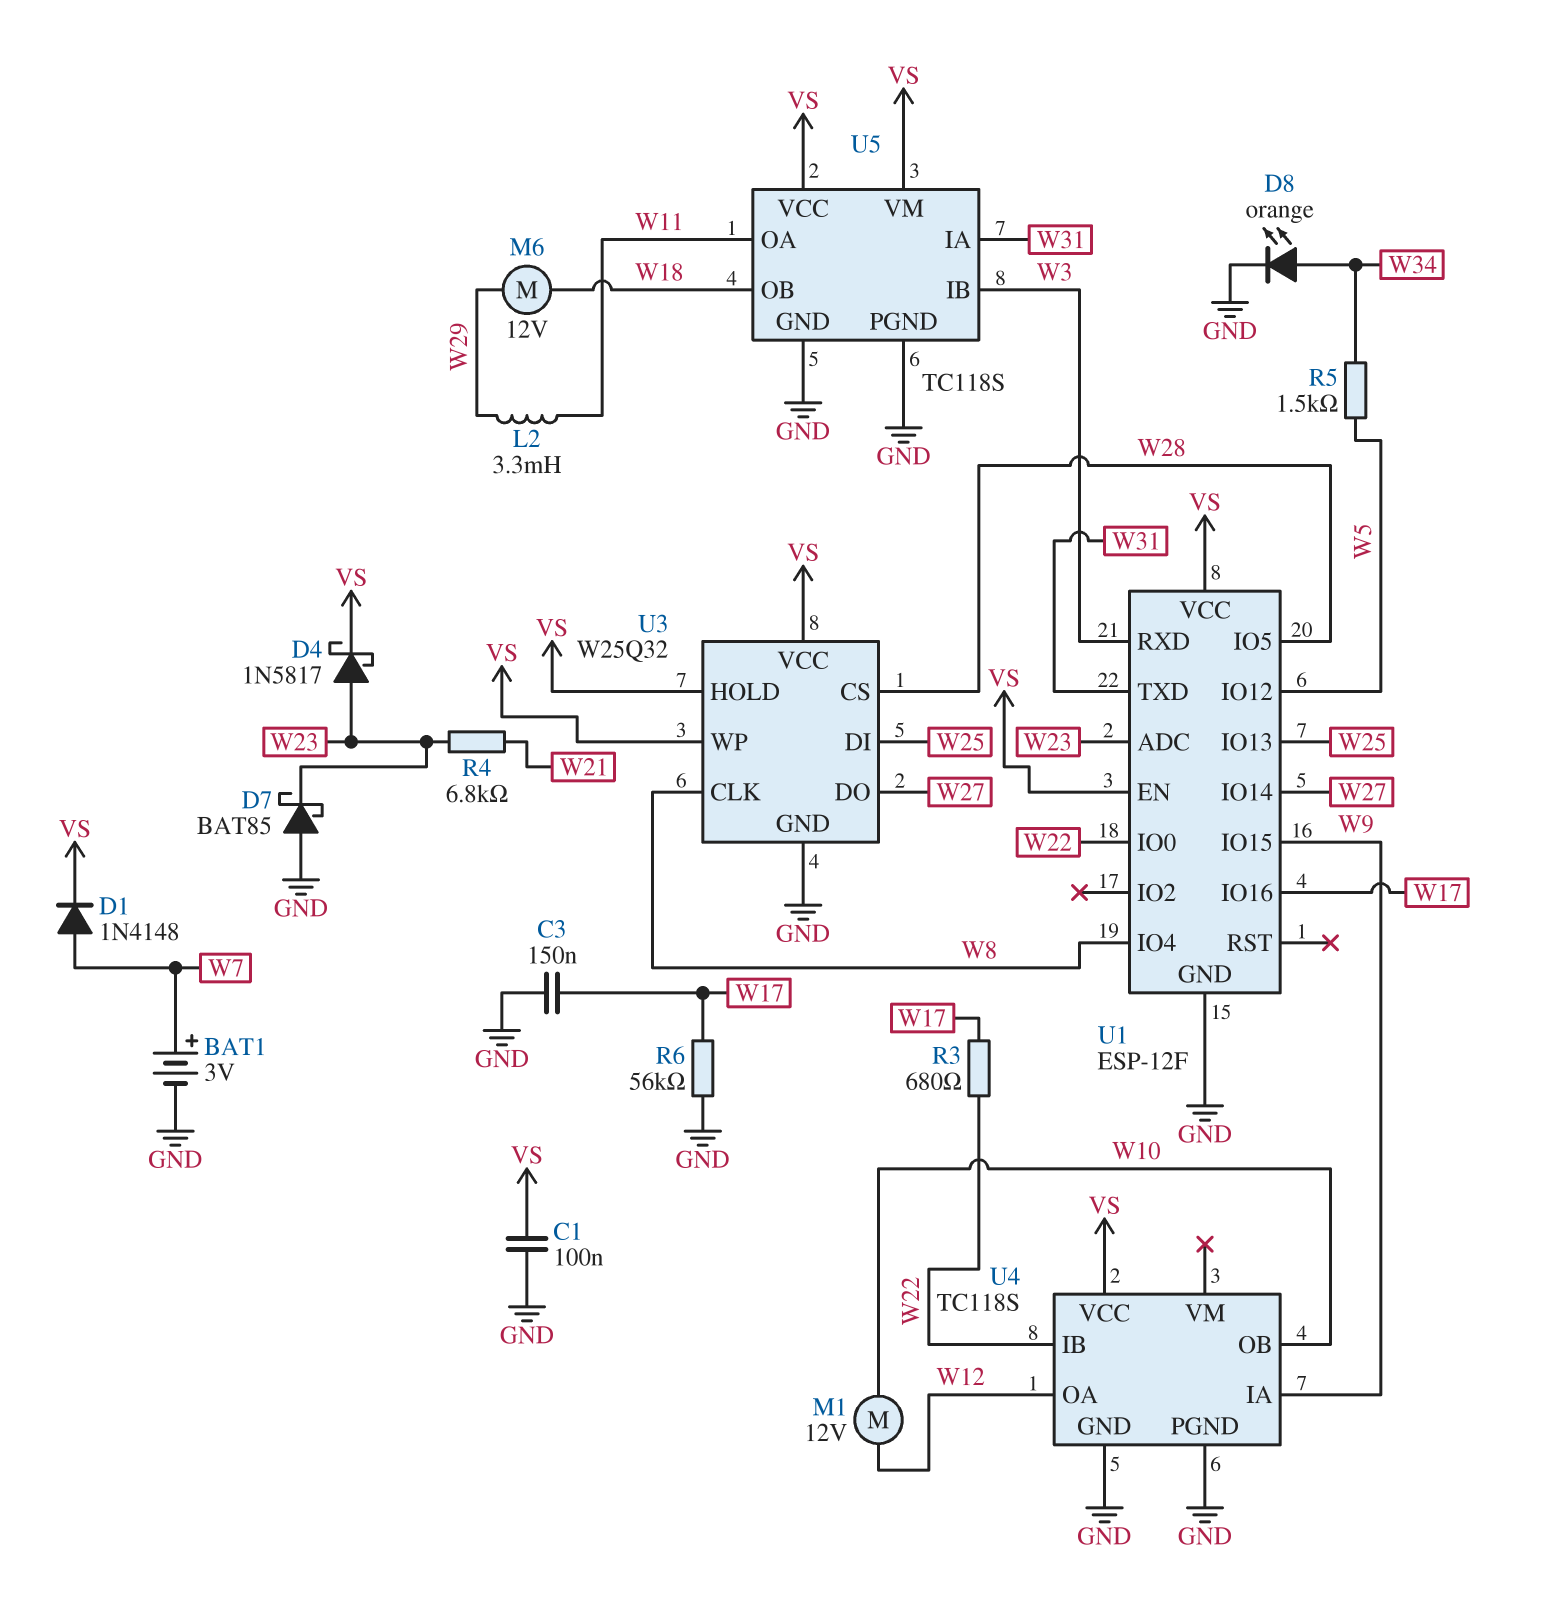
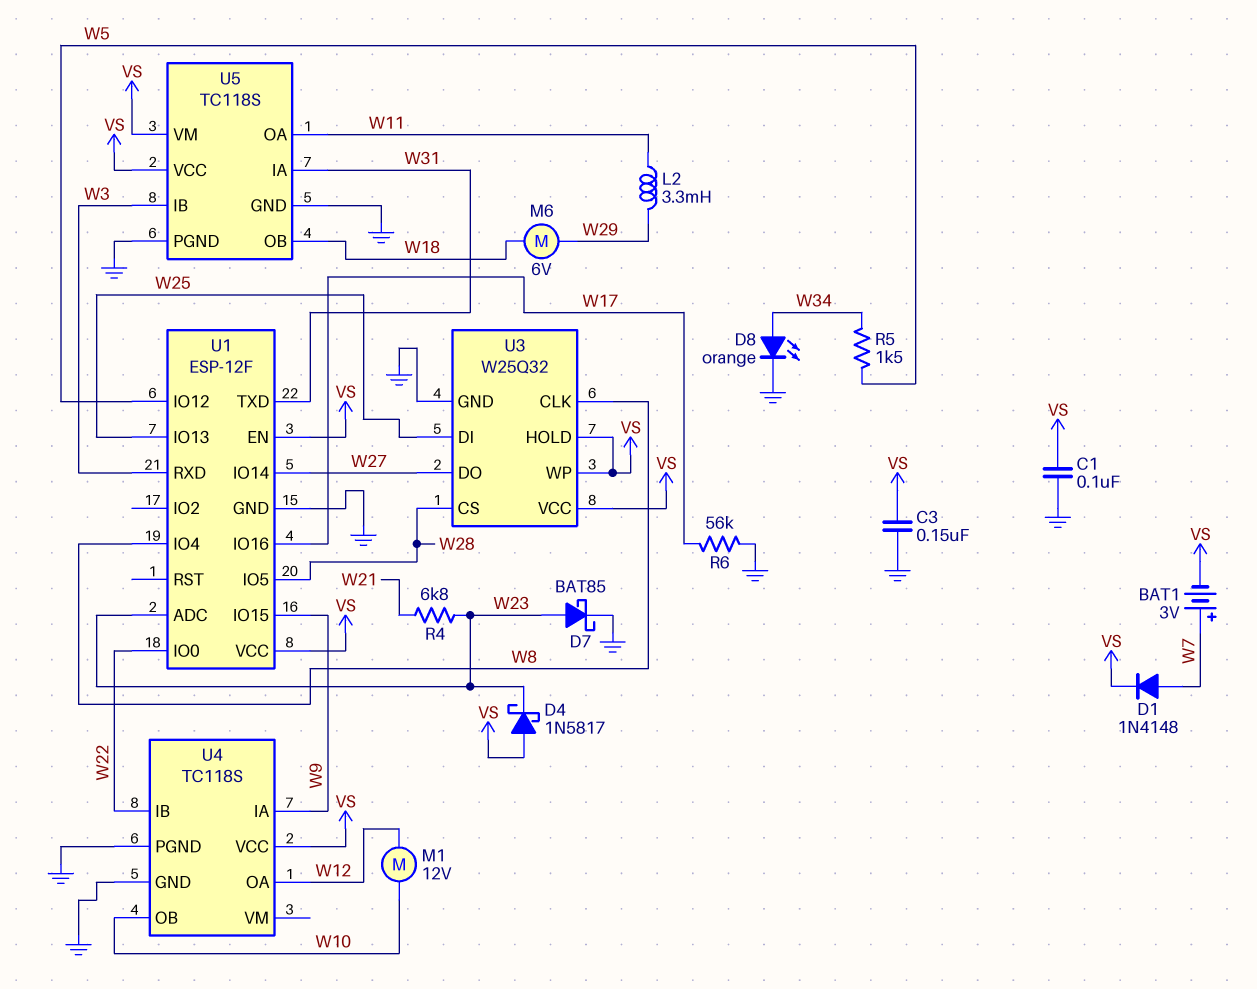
BAT1: 3V (plus W7, minus GND) -> 3V (plus W7, minus VS)
C3: 150nF (GND, W17) -> 150nF (GND, VS)
D4: schottky 1N5817 (A W23, K VS) -> schottky 1N5817 (A VS, K W23)
D7: schottky BAT85 (A GND, K W23) -> schottky BAT85 (A W23, K GND)
M6: motor 12V (W18, W29) -> motor 6V (W18, W29)
R3: 680 (W17, W22) -> none

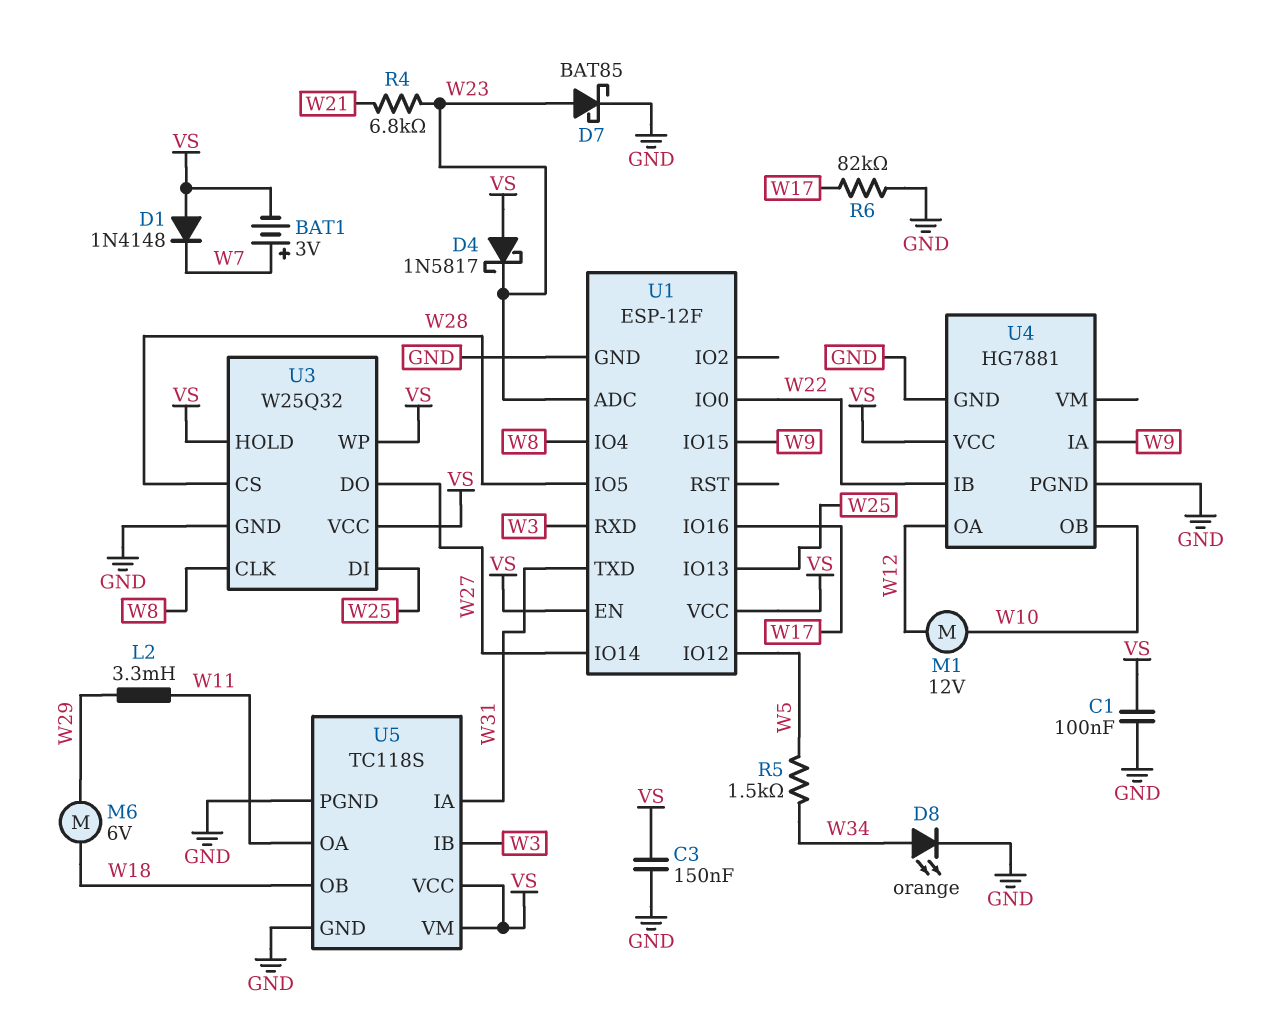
D1: diode 1N4148 (A W7, K VS) -> diode 1N4148 (A VS, K W7)
R6: 56k (GND, W17) -> 82k (GND, W17)
U4: TC118S -> HG7881

